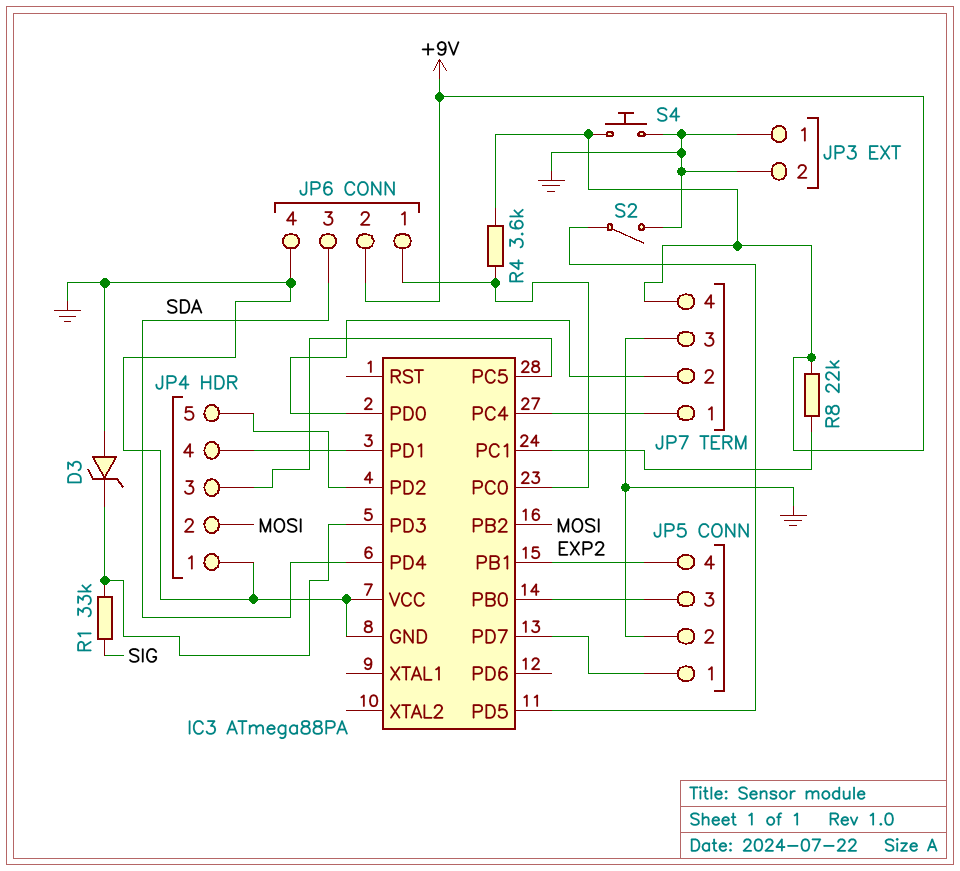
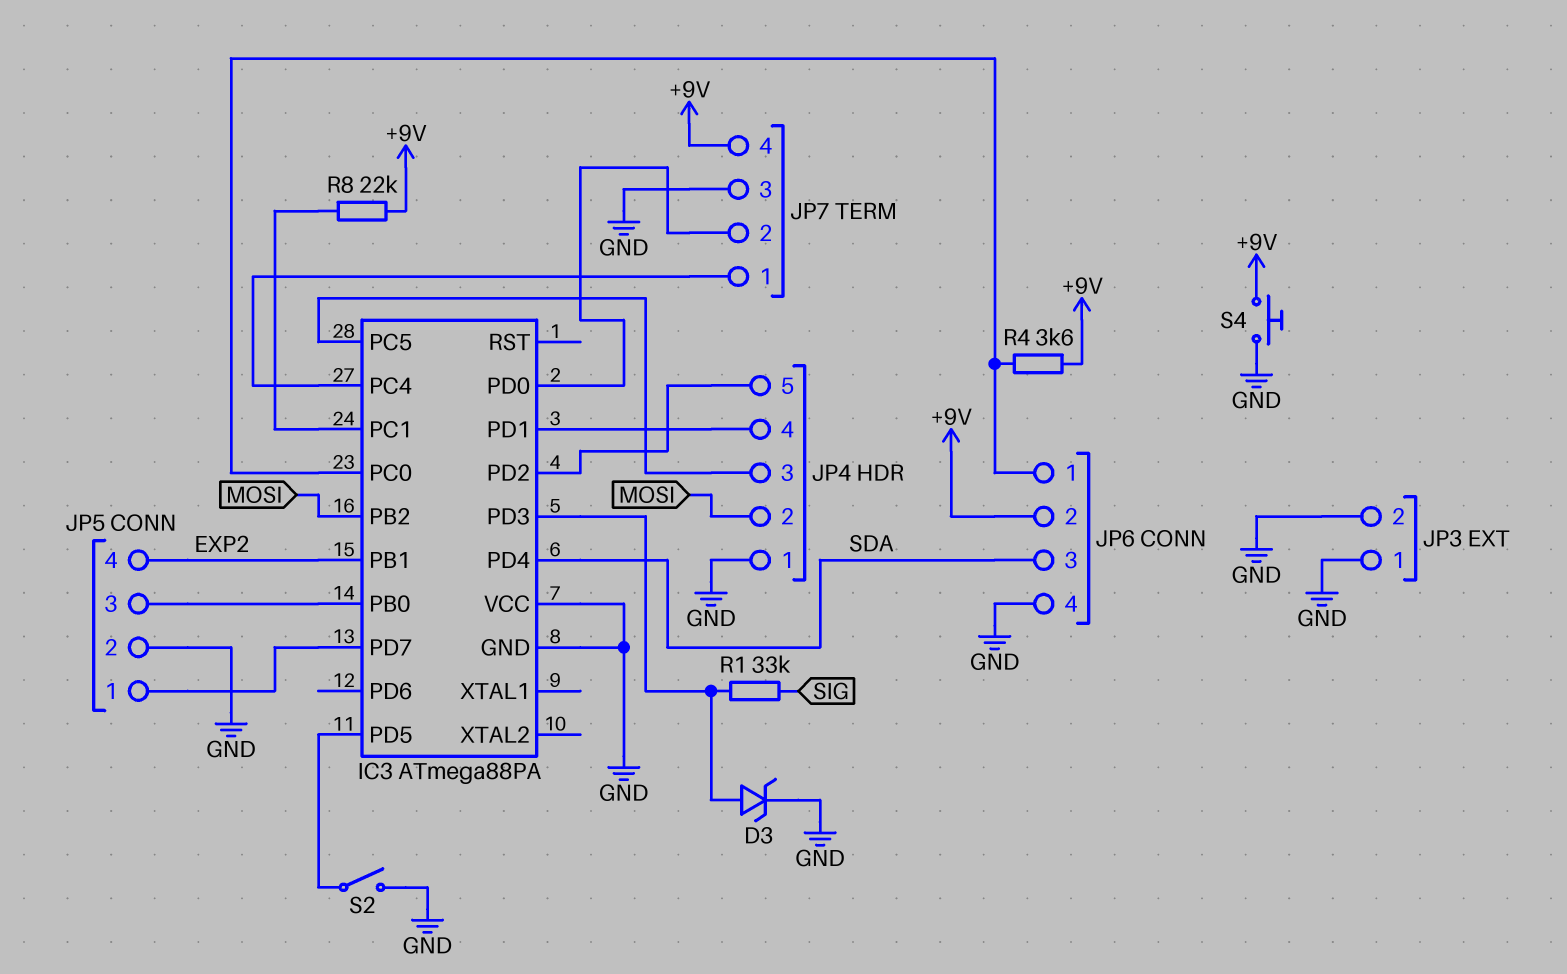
D3: zener (A GND, K IC3/PD3) -> zener (A IC3/PD3, K GND)

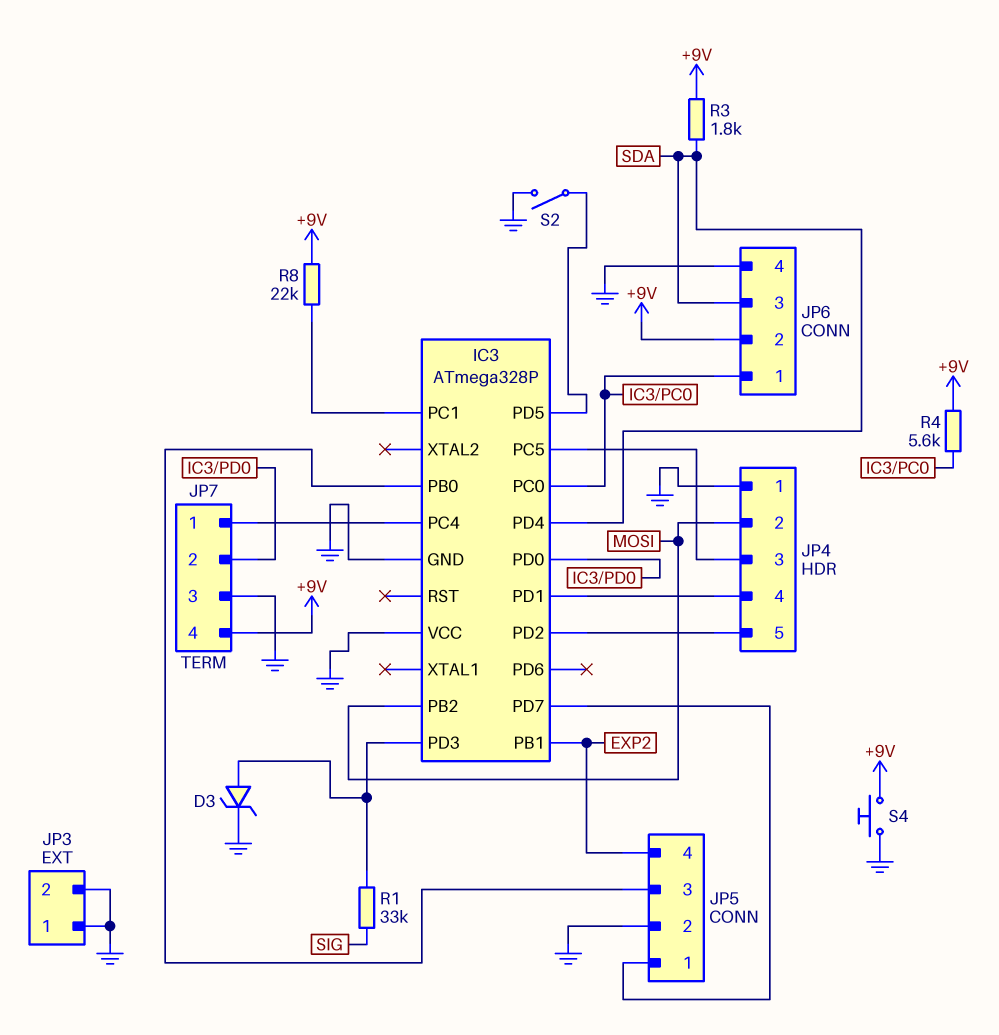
IC3: ATmega88PA -> ATmega328P
R3: none -> 1.8k (+9V, SDA)
R4: 3.6k (+9V, IC3/PC0) -> 5.6k (+9V, IC3/PC0)

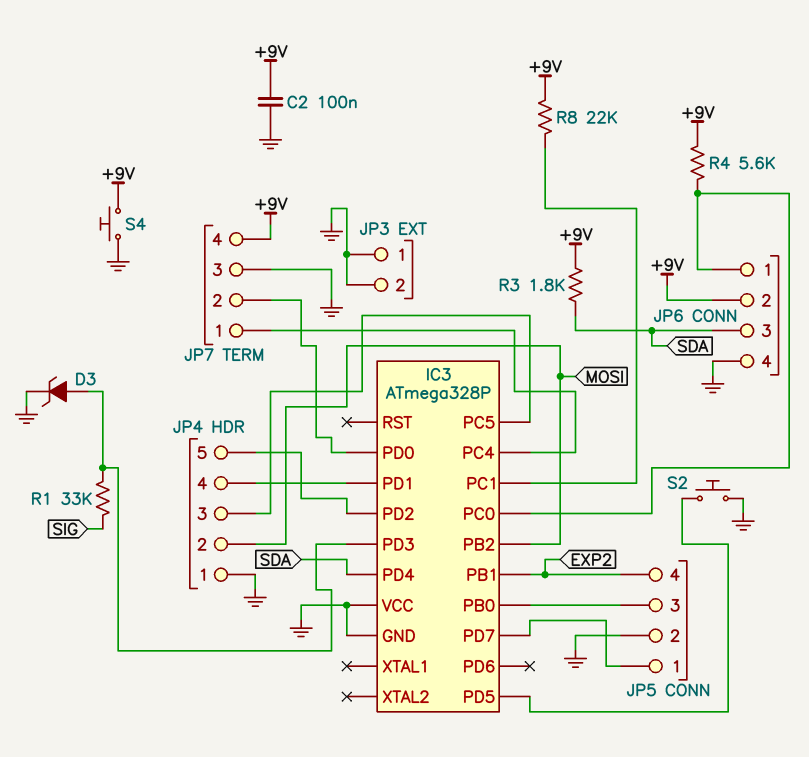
C2: none -> 100nF (+9V, GND)
S2: switch (GND, IC3/PD5) -> button (GND, IC3/PD5)

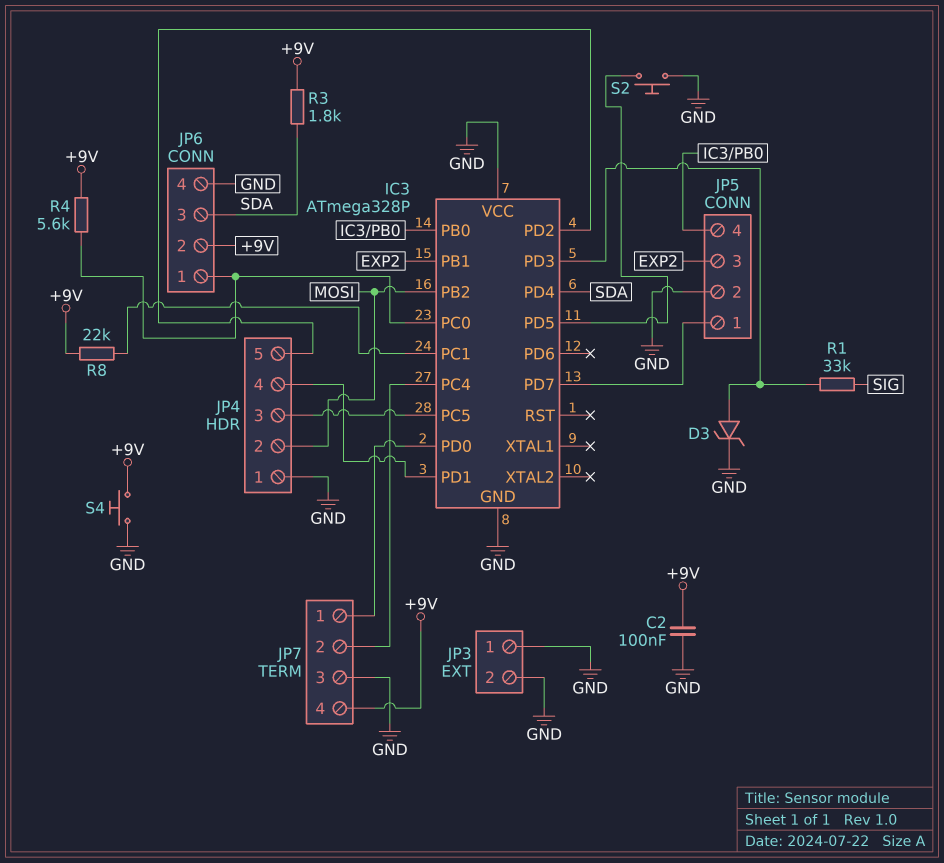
JP5 pin 3: IC3/PB0 -> EXP2
JP5 pin 4: EXP2 -> IC3/PB0
JP7 pin 1: IC3/PC4 -> IC3/PD0
JP7 pin 2: IC3/PD0 -> IC3/PC4

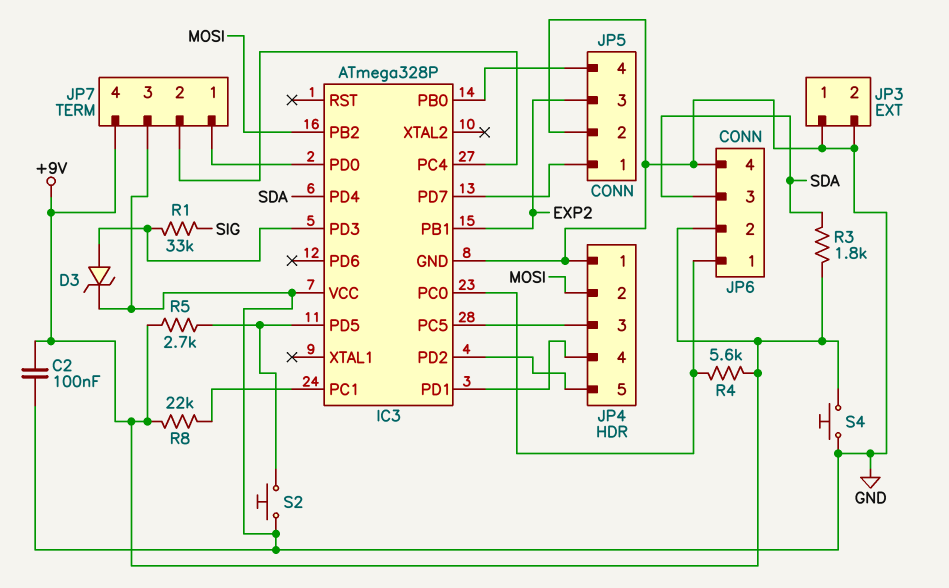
R5: none -> 2.7k (+9V, IC3/PD5)

